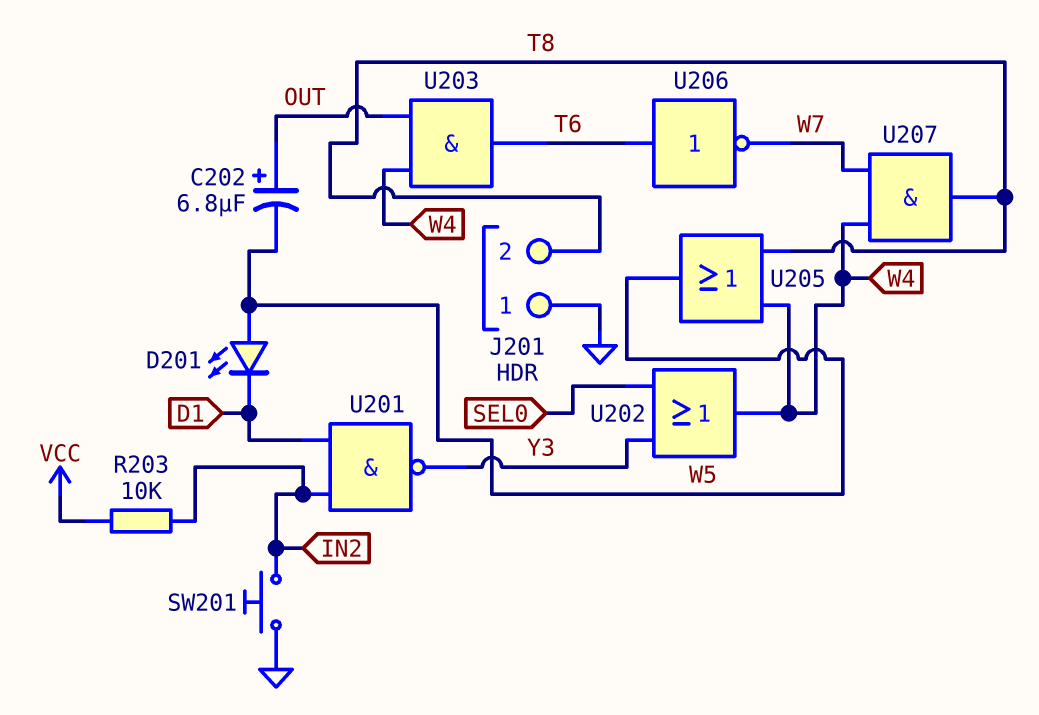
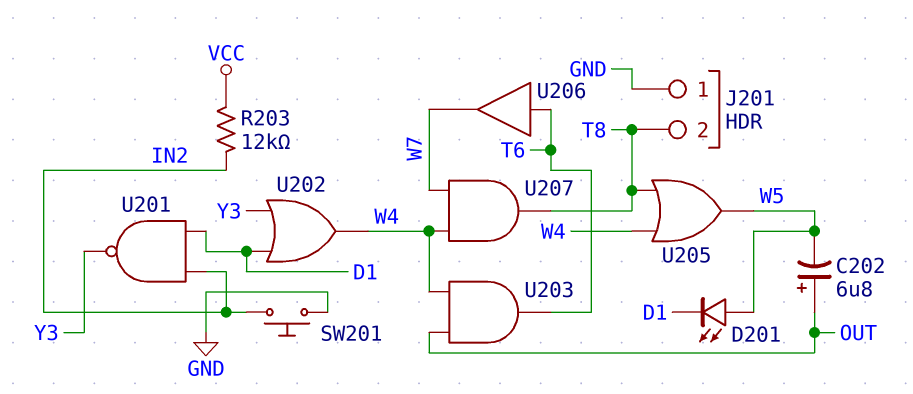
R203: 10k (IN2, VCC) -> 12k (IN2, VCC)
U202: OR (in SEL0, in Y3, out W4) -> OR (in D1, in Y3, out W4)
U206: NOT (in T6, out W7) -> buffer (in T6, out W7)

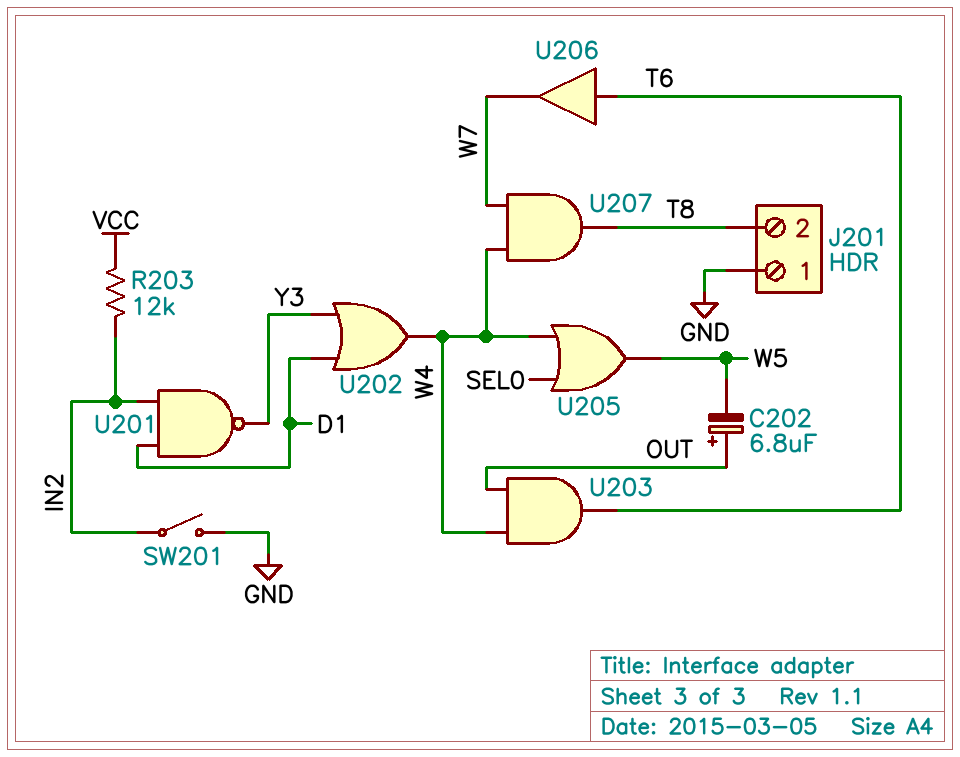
D201: LED (A W5, K D1) -> none
SW201: button (GND, IN2) -> switch (GND, IN2)
U205: OR (in T8, in W4, out W5) -> OR (in SEL0, in W4, out W5)

